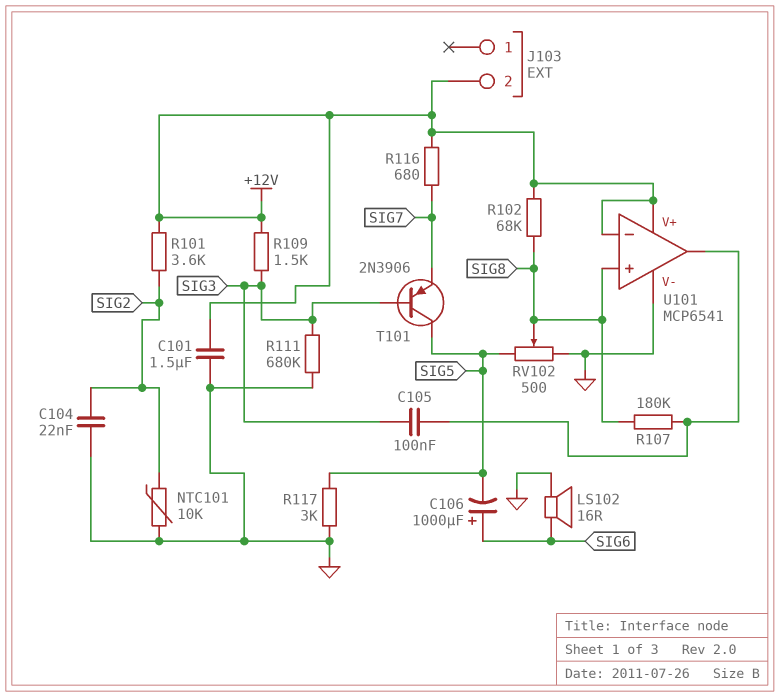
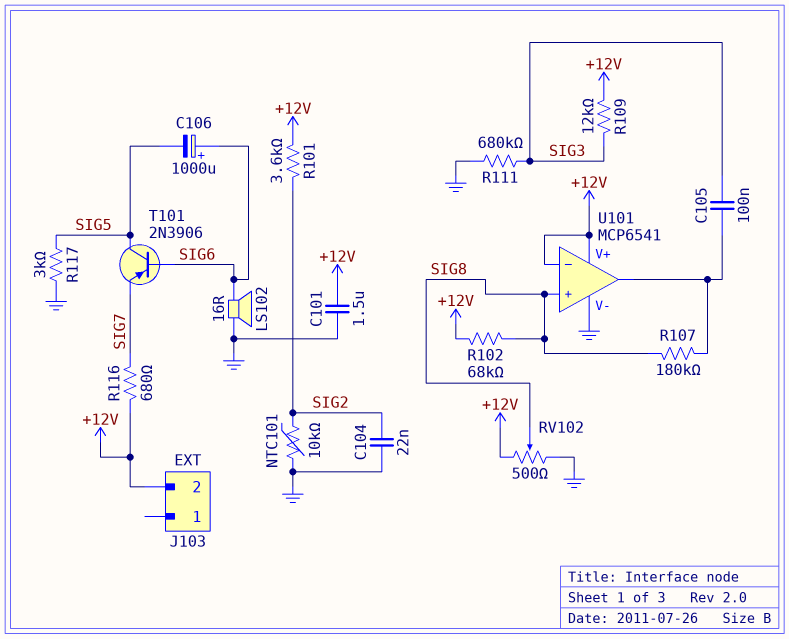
R109: 1.5k (+12V, SIG3) -> 12k (+12V, SIG3)
RV102: 500 (GND, SIG5, wiper SIG8) -> 500 (+12V, GND, wiper SIG8)
T101: PNP 2N3906 (B SIG3, C SIG5, E SIG7) -> PNP 2N3906 (B SIG6, C SIG5, E SIG7)

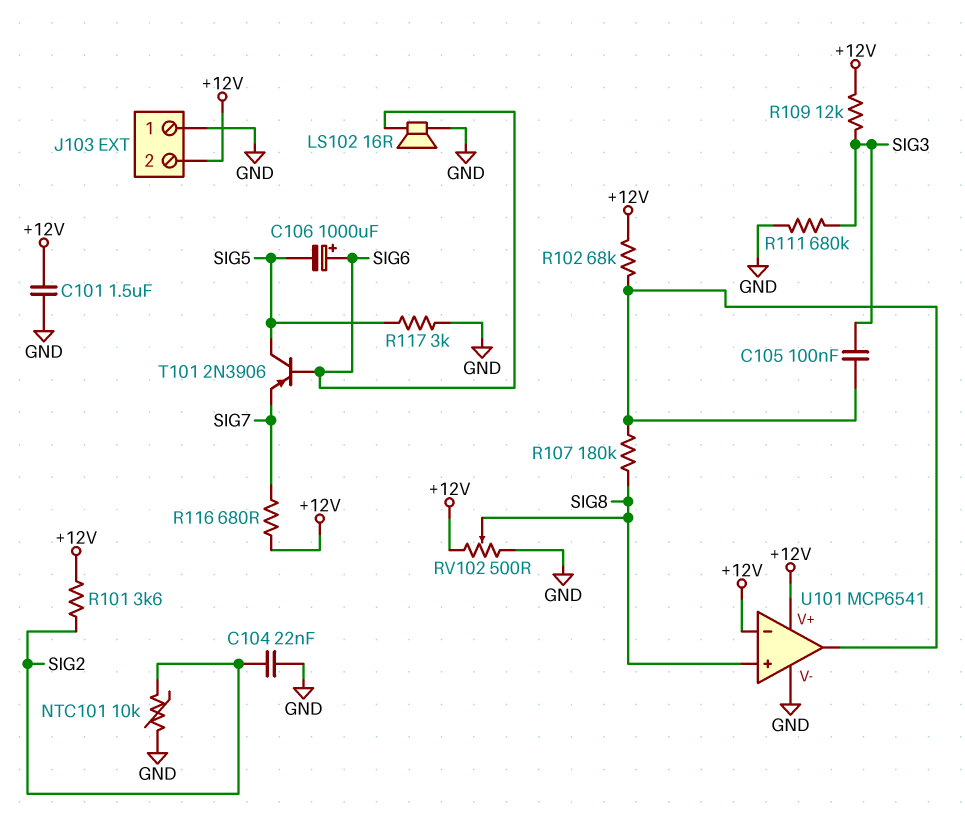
J103 pin 1: none -> GND
R102: 68k (+12V, SIG8) -> 68k (+12V, U101/out)

